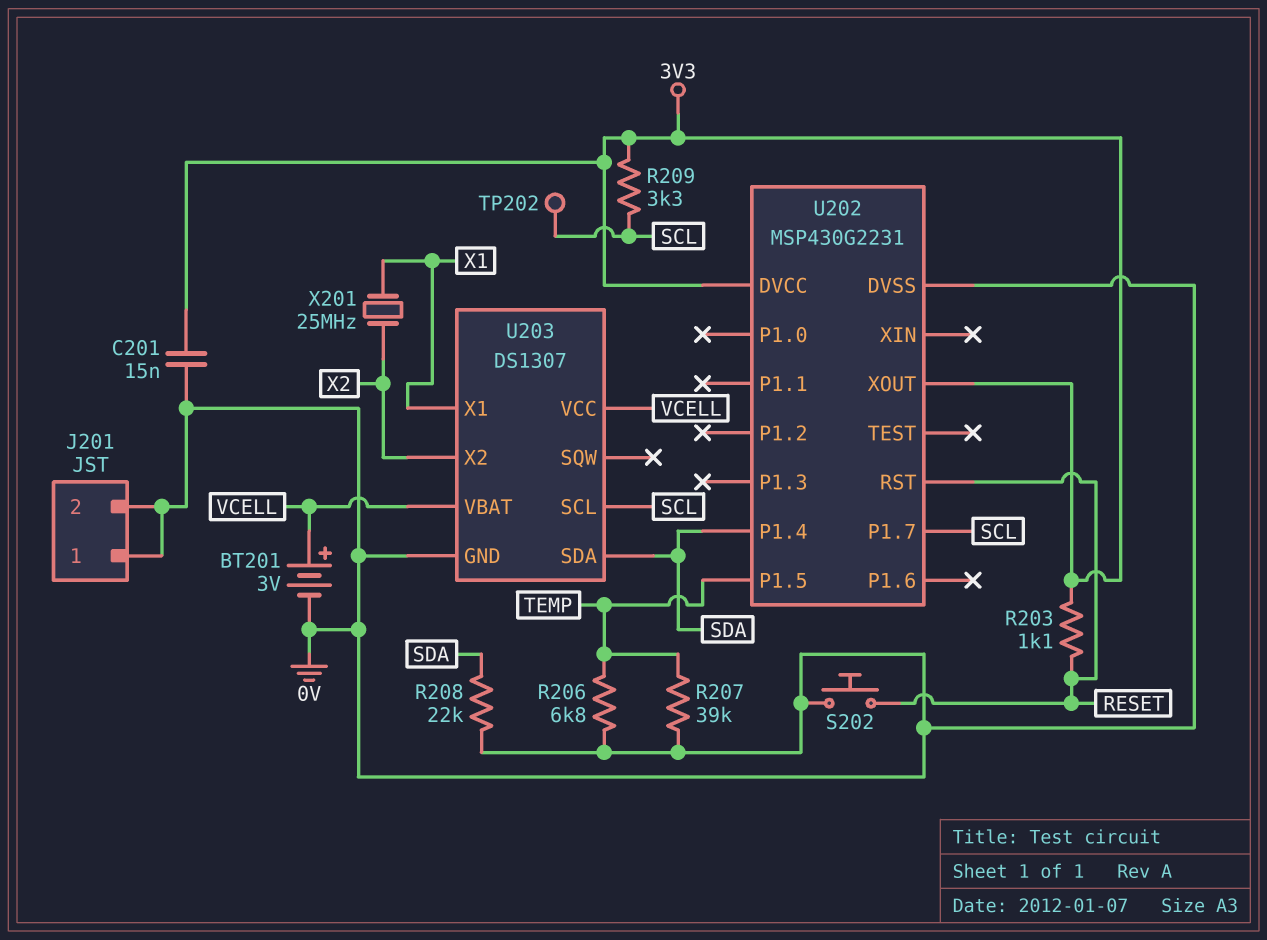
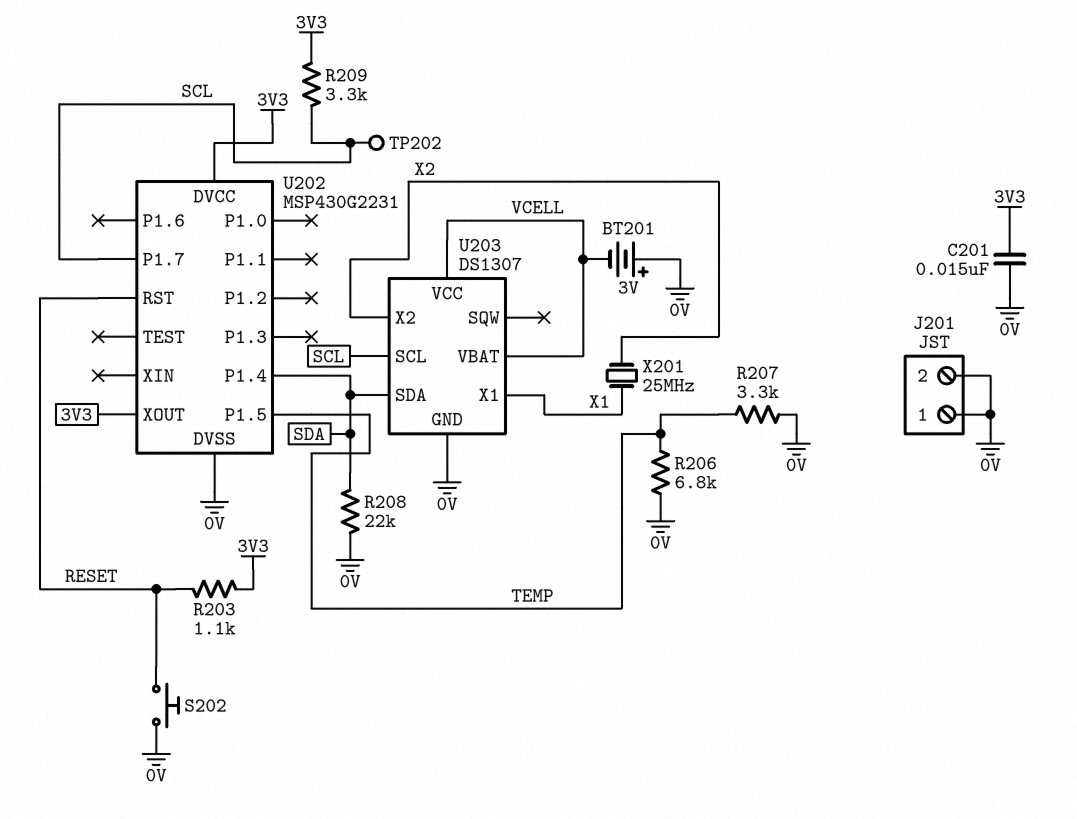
BT201: 3V (plus VCELL, minus 0V) -> 3V (plus 0V, minus VCELL)
R207: 39k (0V, TEMP) -> 3.3k (0V, TEMP)

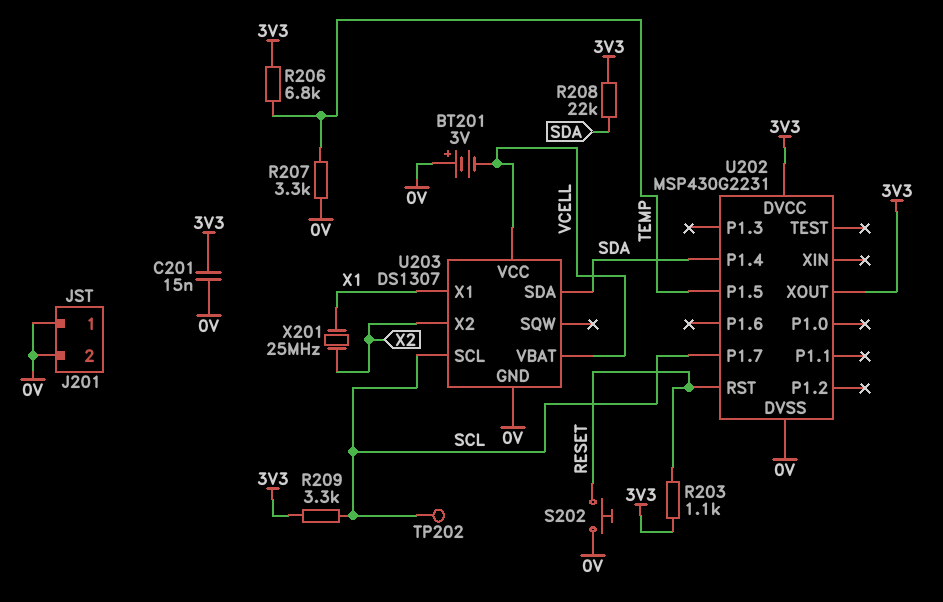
R206: 6.8k (0V, TEMP) -> 6.8k (3V3, TEMP)
R208: 22k (0V, SDA) -> 22k (3V3, SDA)

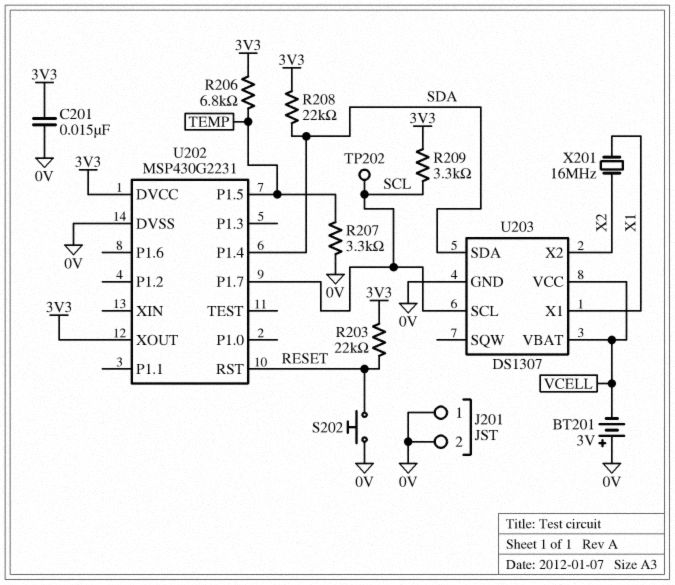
R203: 1.1k (3V3, RESET) -> 22k (3V3, RESET)
X201: 25MHz (X1, X2) -> 16MHz (X1, X2)

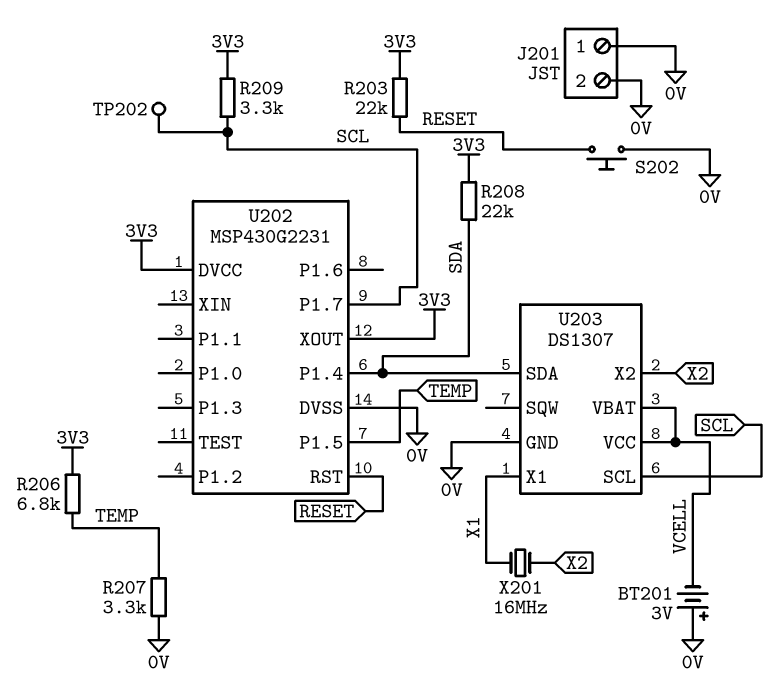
C201: 15nF (0V, 3V3) -> none

